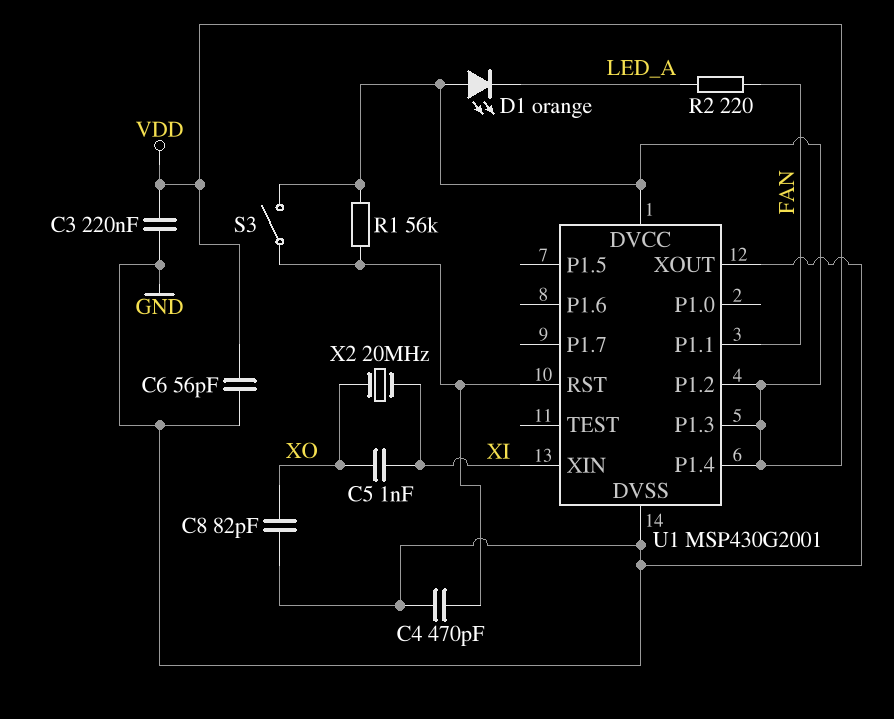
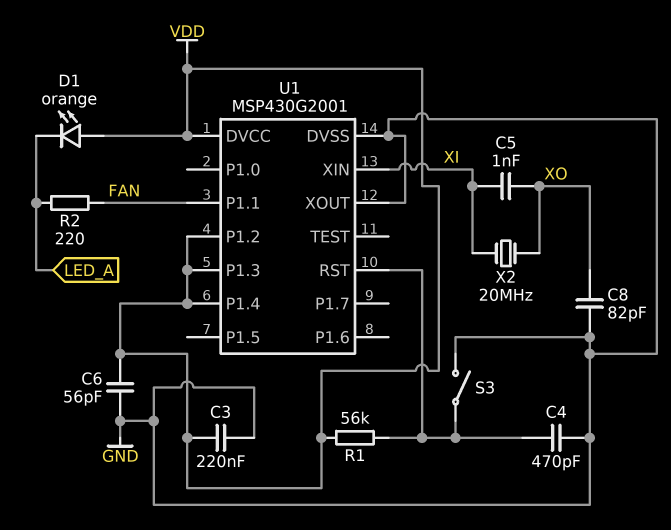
S3: switch (U1/RST, VDD) -> switch (GND, U1/RST)

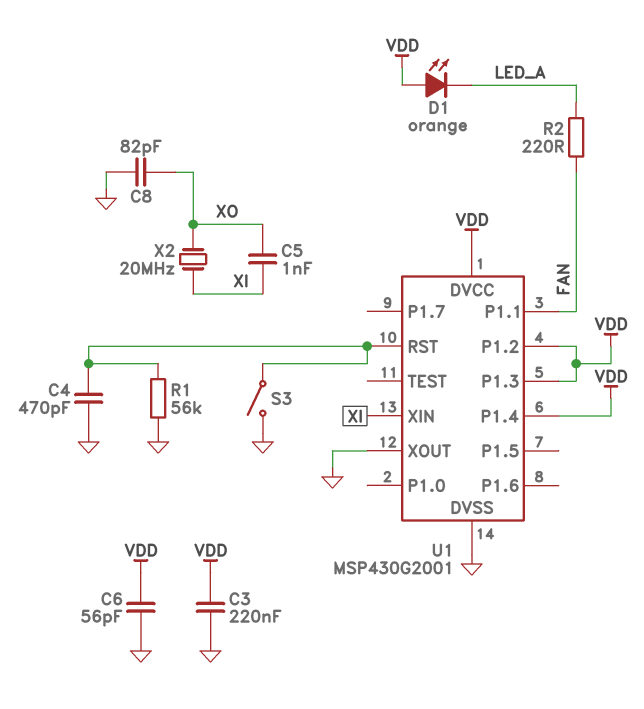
R1: 56k (U1/RST, VDD) -> 56k (GND, U1/RST)

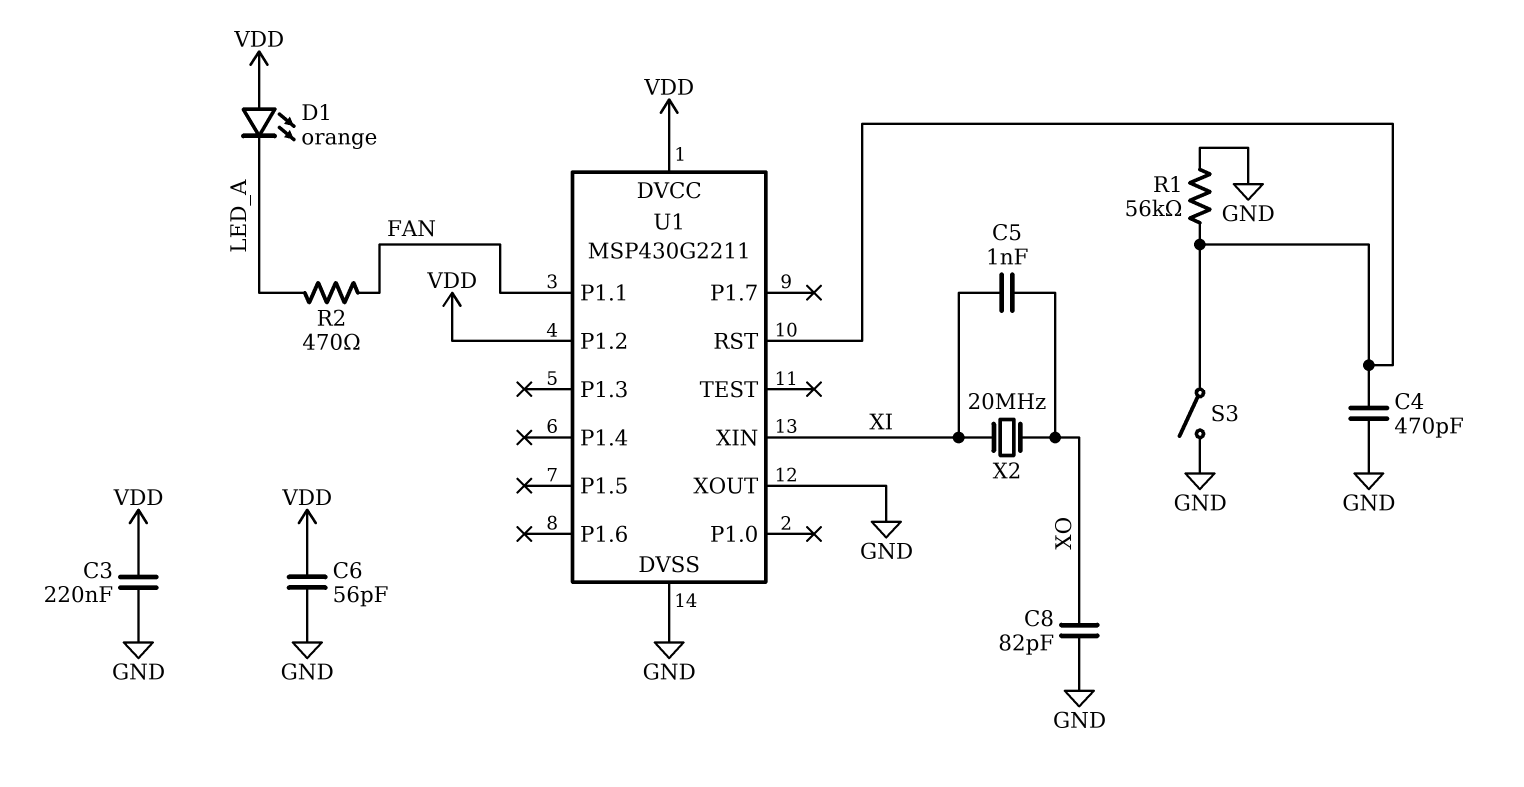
R2: 220 (FAN, LED_A) -> 470 (FAN, LED_A)
U1: MSP430G2001 -> MSP430G2211
U1 pin P1.3: VDD -> none
U1 pin P1.4: VDD -> none

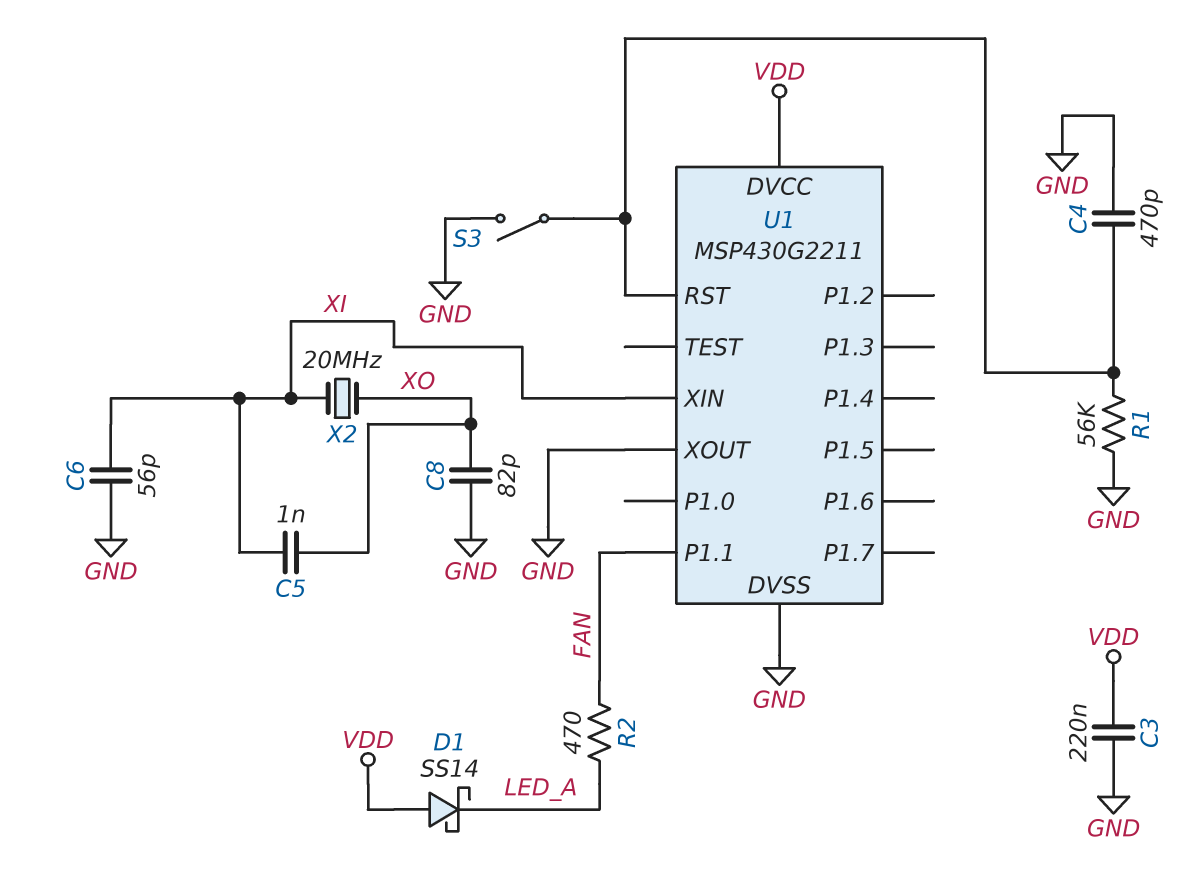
C6: 56pF (GND, VDD) -> 56pF (GND, XI)
D1: LED orange (A VDD, K LED_A) -> schottky SS14 (A VDD, K LED_A)
U1 pin P1.2: VDD -> none

